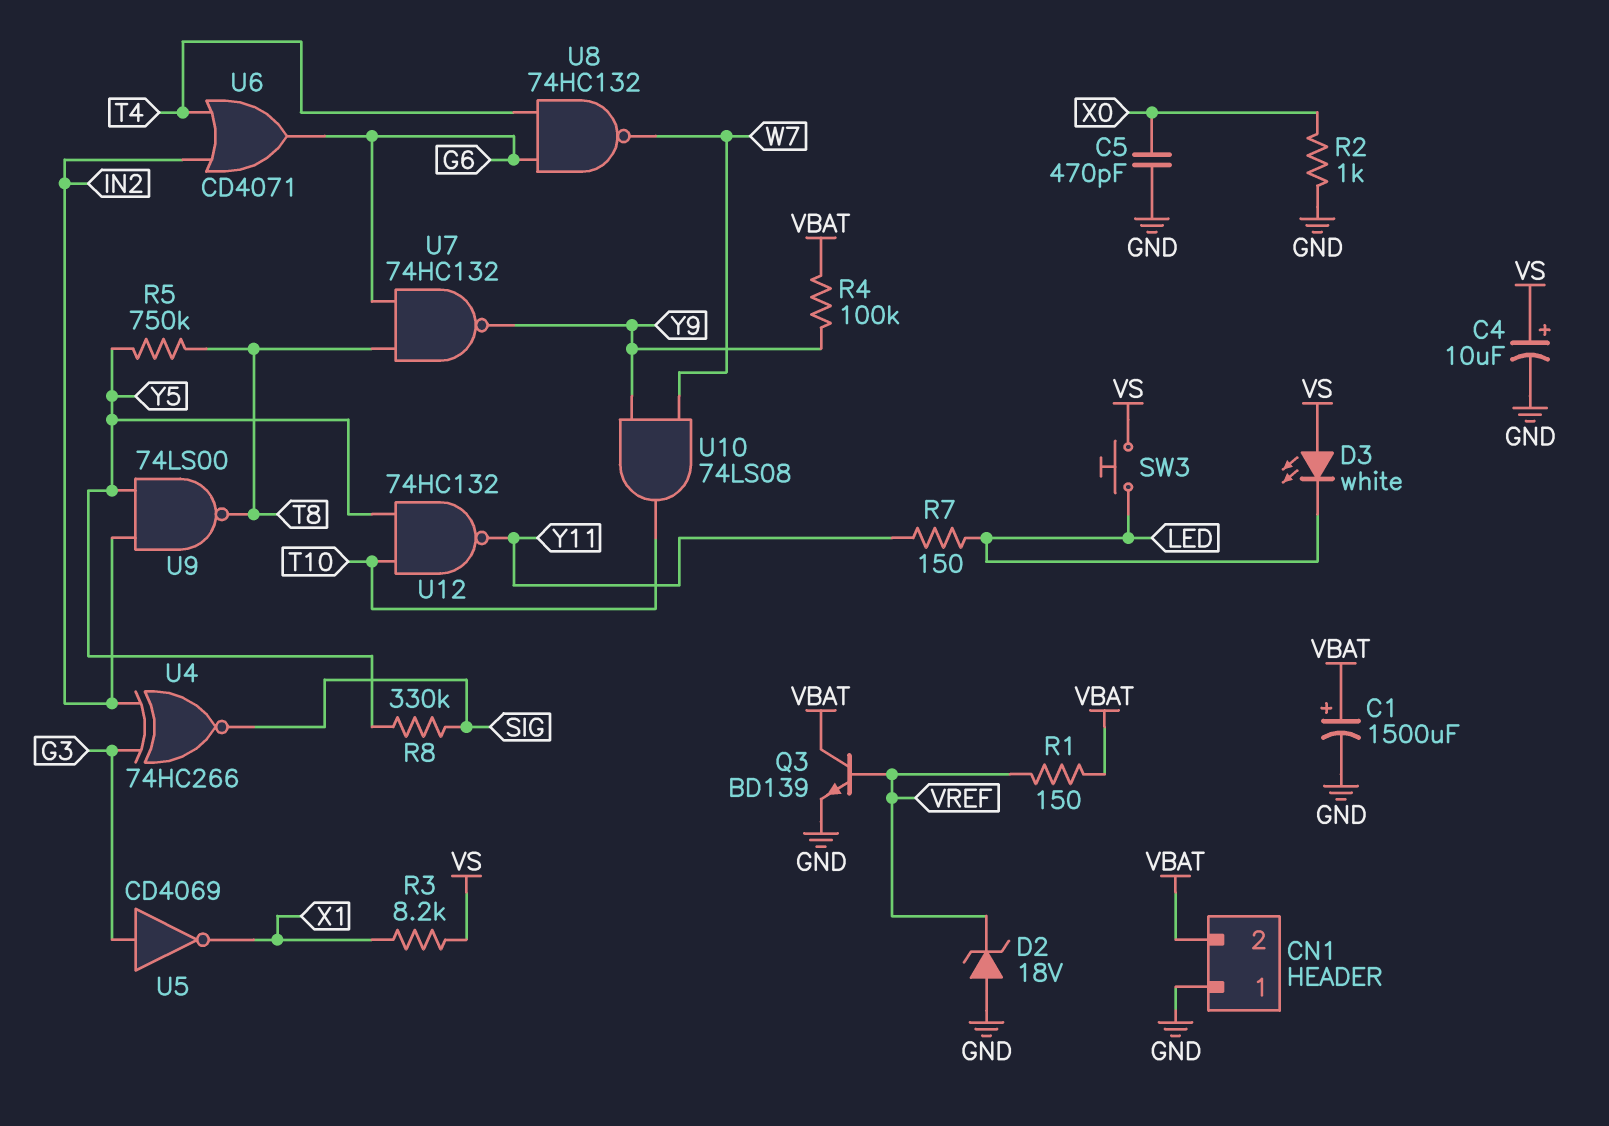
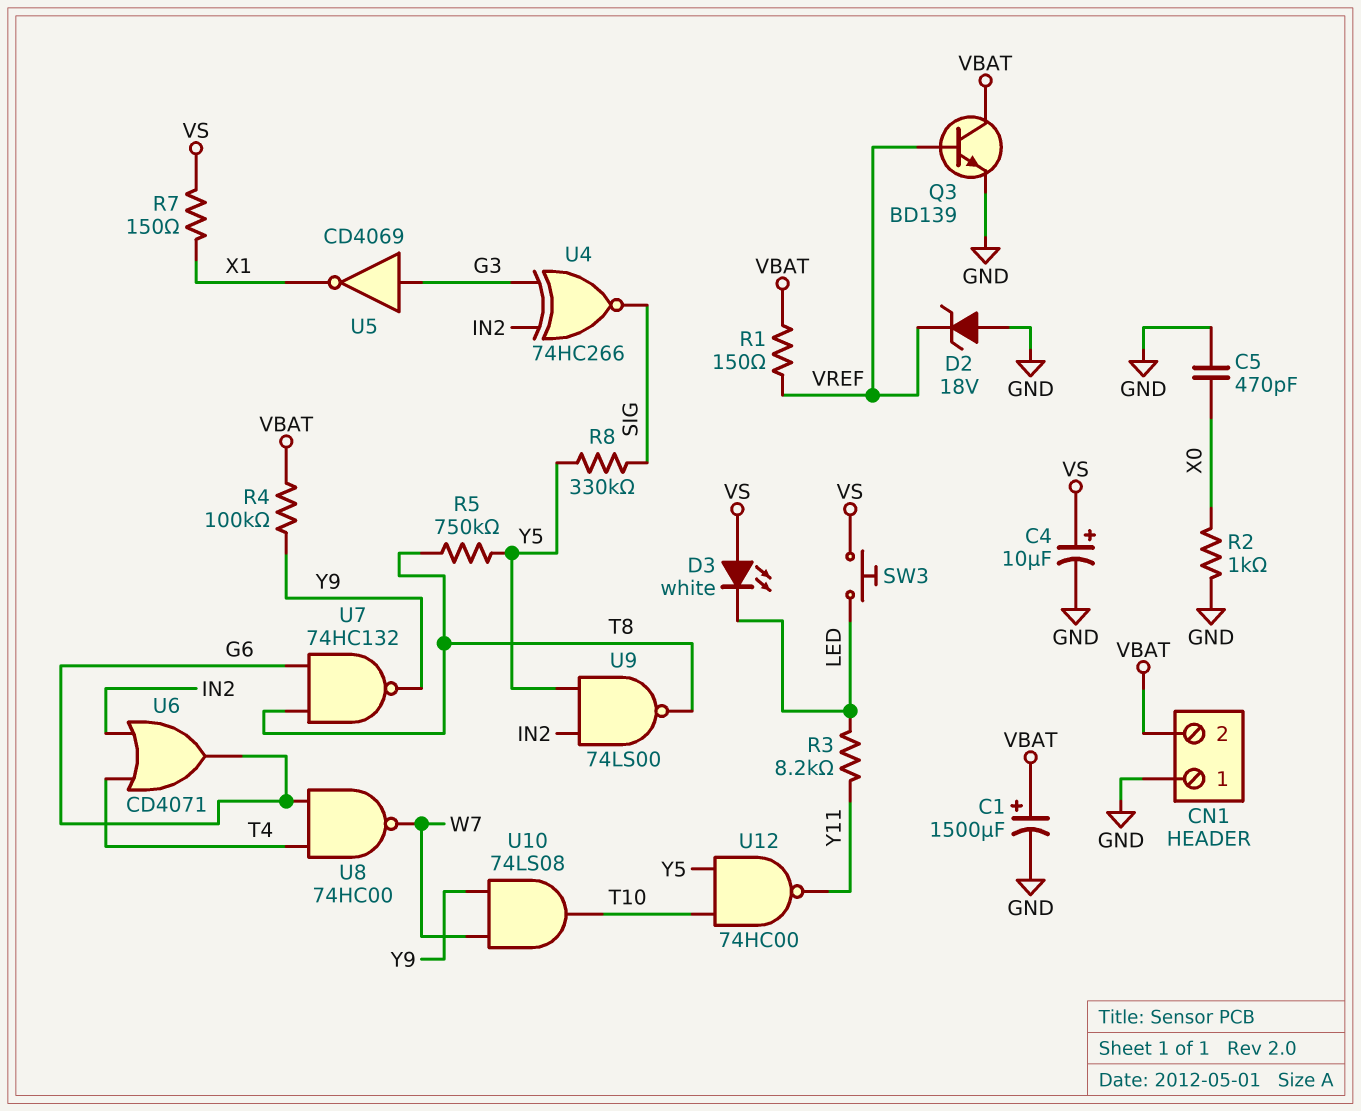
R3: 8.2k (VS, X1) -> 8.2k (LED, Y11)
R7: 150 (LED, Y11) -> 150 (VS, X1)
U8: NAND 74HC132 (in G6, in T4, out W7) -> NAND 74HC00 (in G6, in T4, out W7)
U12: NAND 74HC132 (in T10, in Y5, out Y11) -> NAND 74HC00 (in T10, in Y5, out Y11)

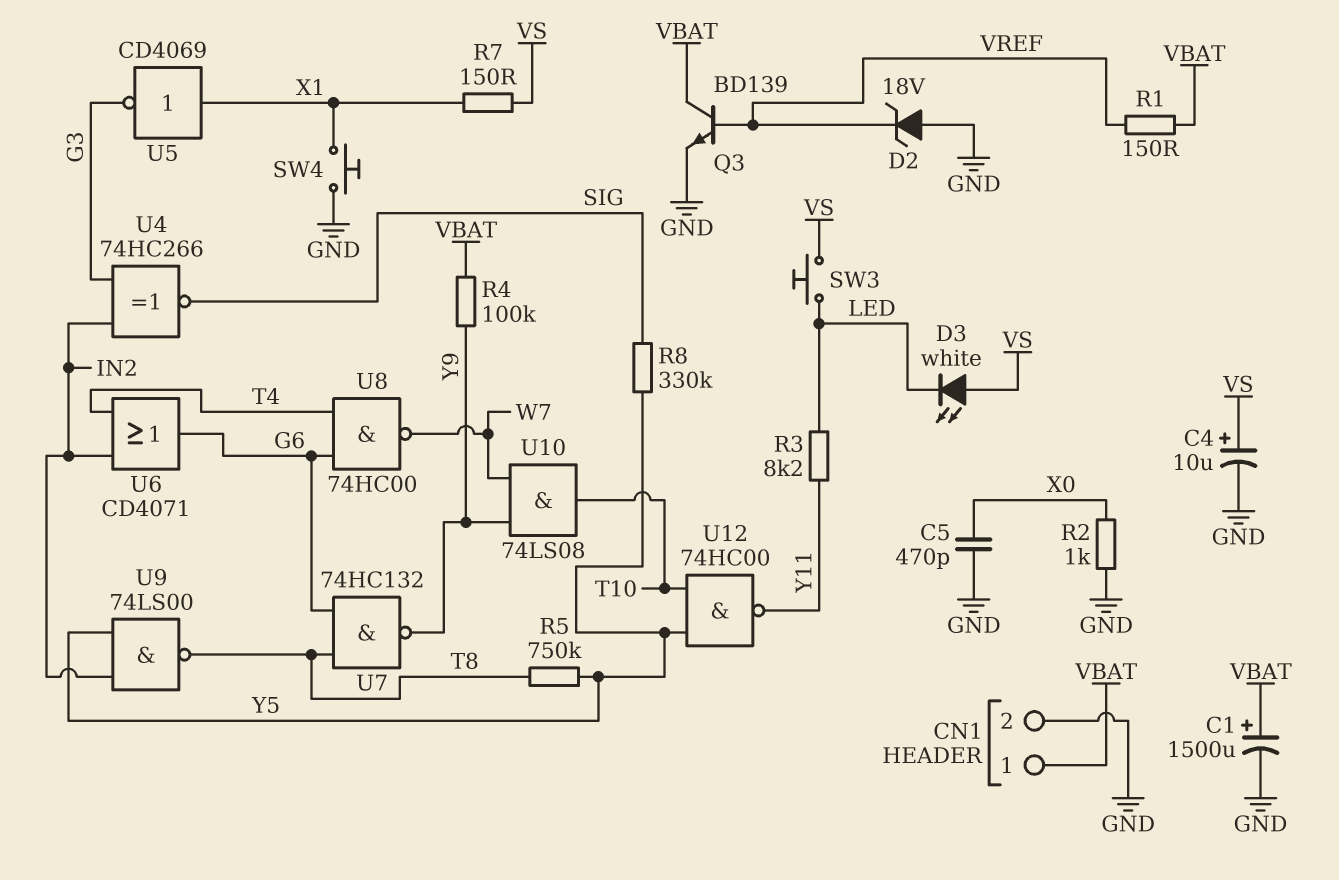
CN1 pin 1: GND -> VBAT
CN1 pin 2: VBAT -> GND
SW4: none -> button (GND, X1)
U5: NOT CD4069 (in G3, out X1) -> NOT CD4069 (in X1, out G3)

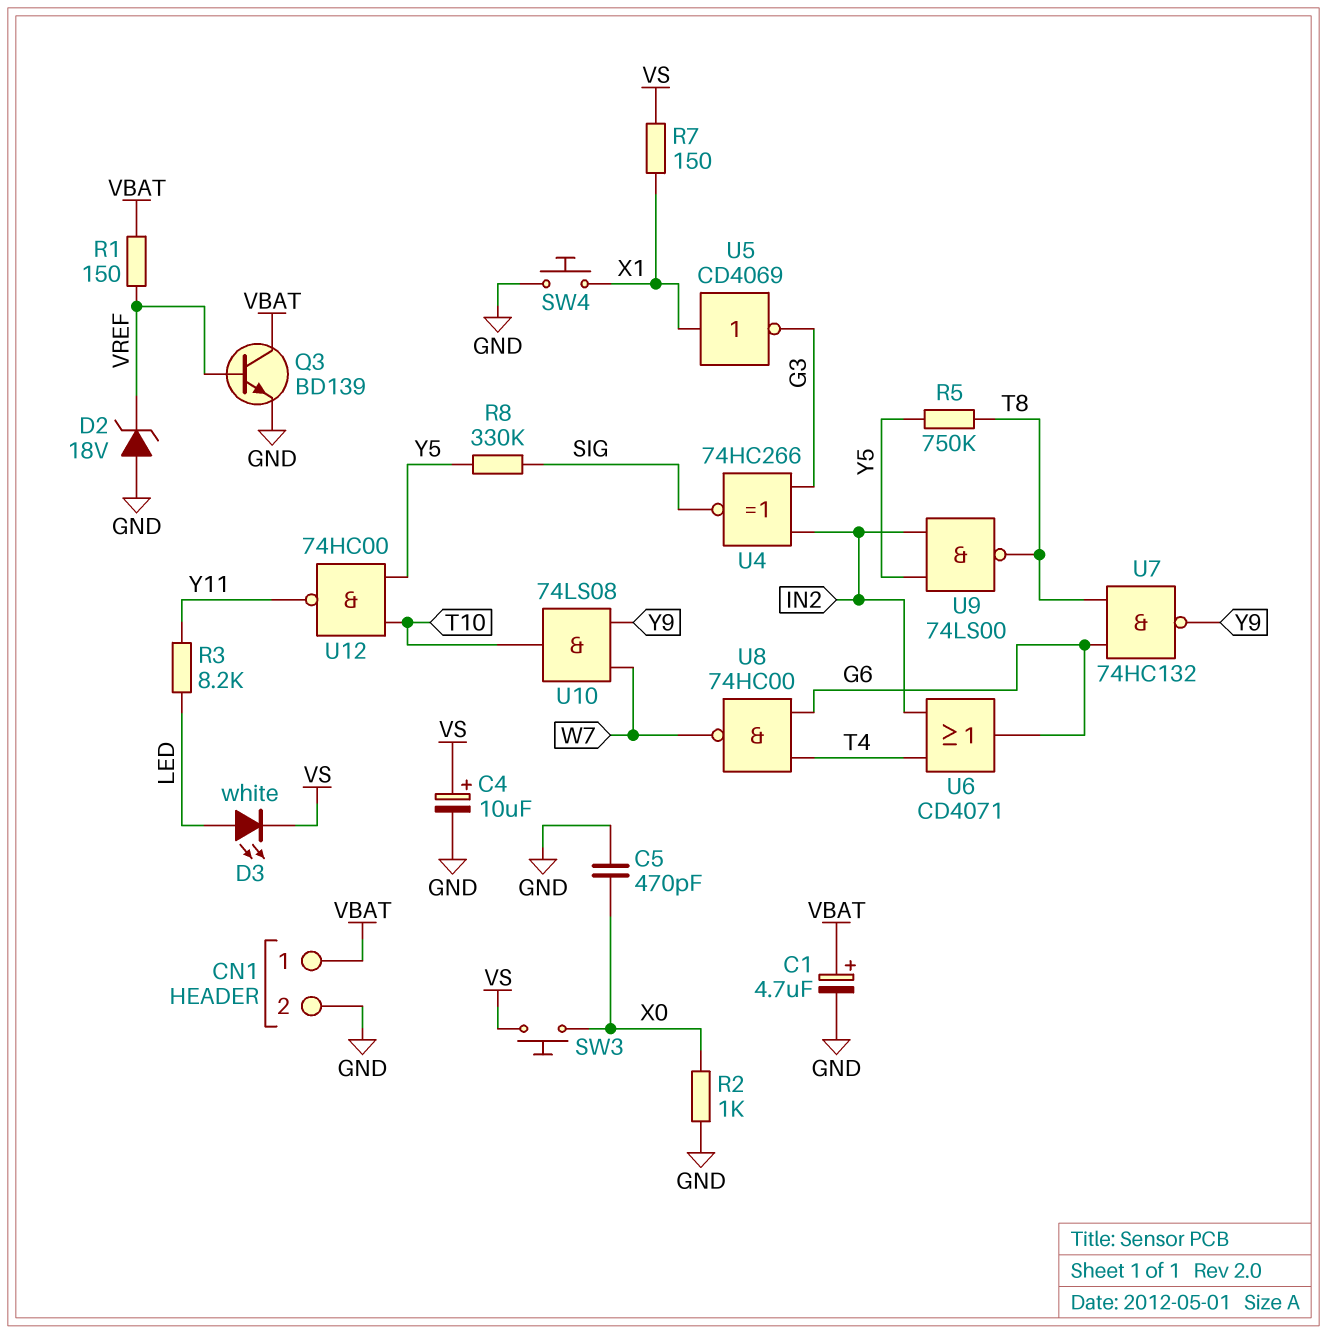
C1: 1500uF (plus VBAT, minus GND) -> 4.7uF (plus VBAT, minus GND)
D3: LED white (A VS, K LED) -> LED white (A LED, K VS)
R4: 100k (VBAT, Y9) -> none
SW3: button (LED, VS) -> button (VS, X0)

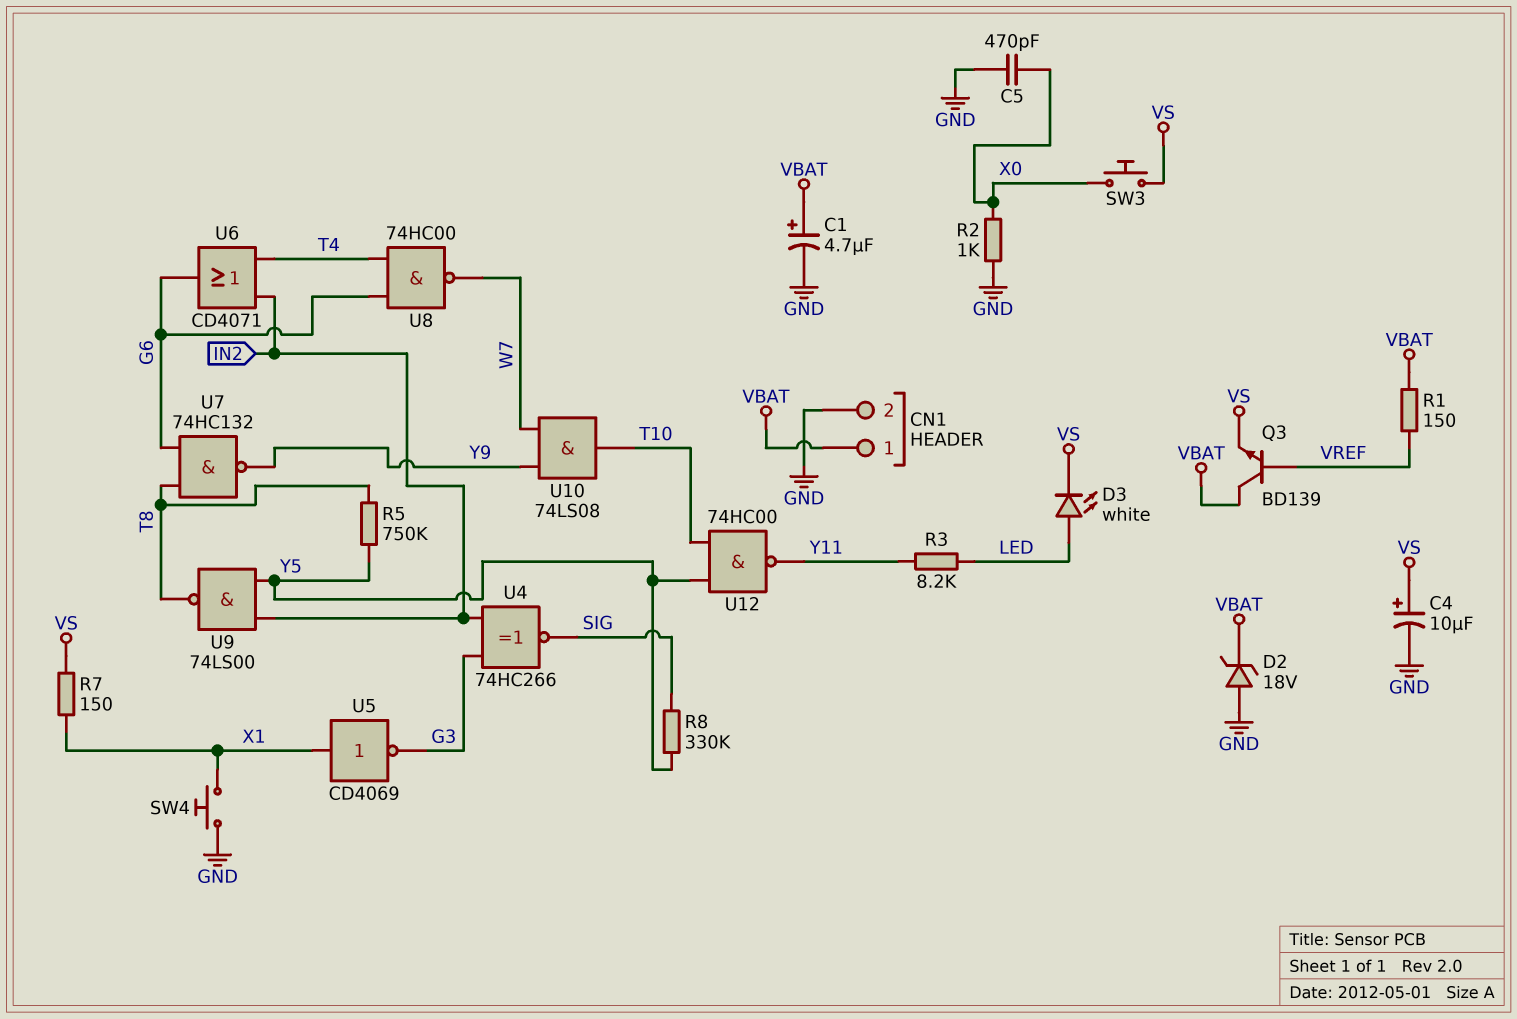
D2: zener 18V (A GND, K VREF) -> zener 18V (A GND, K VBAT)
Q3: NPN BD139 (B VREF, C VBAT, E GND) -> NPN BD139 (B VREF, C VBAT, E VS)

